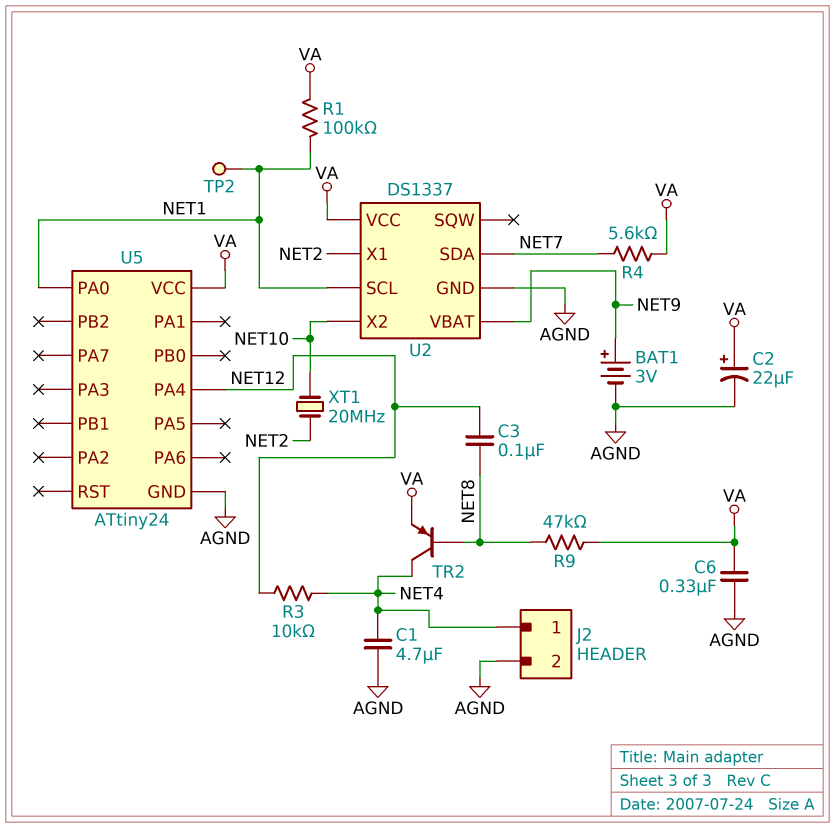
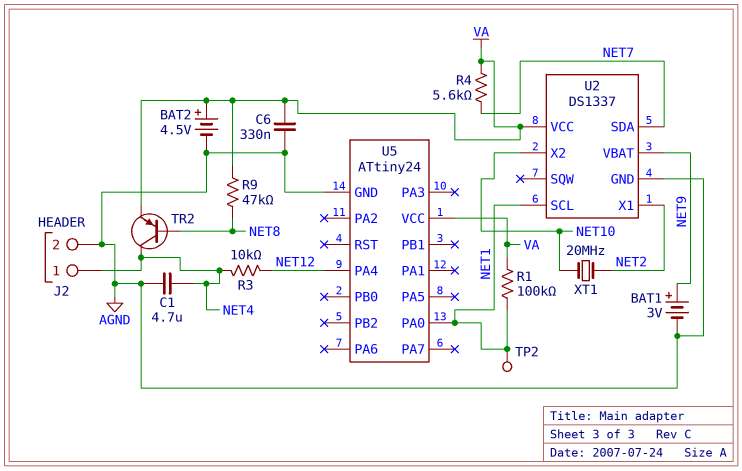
BAT2: none -> 4.5V (plus VA, minus AGND)
C2: 22uF (plus VA, minus AGND) -> none
C3: 100nF (NET8, NET12) -> none

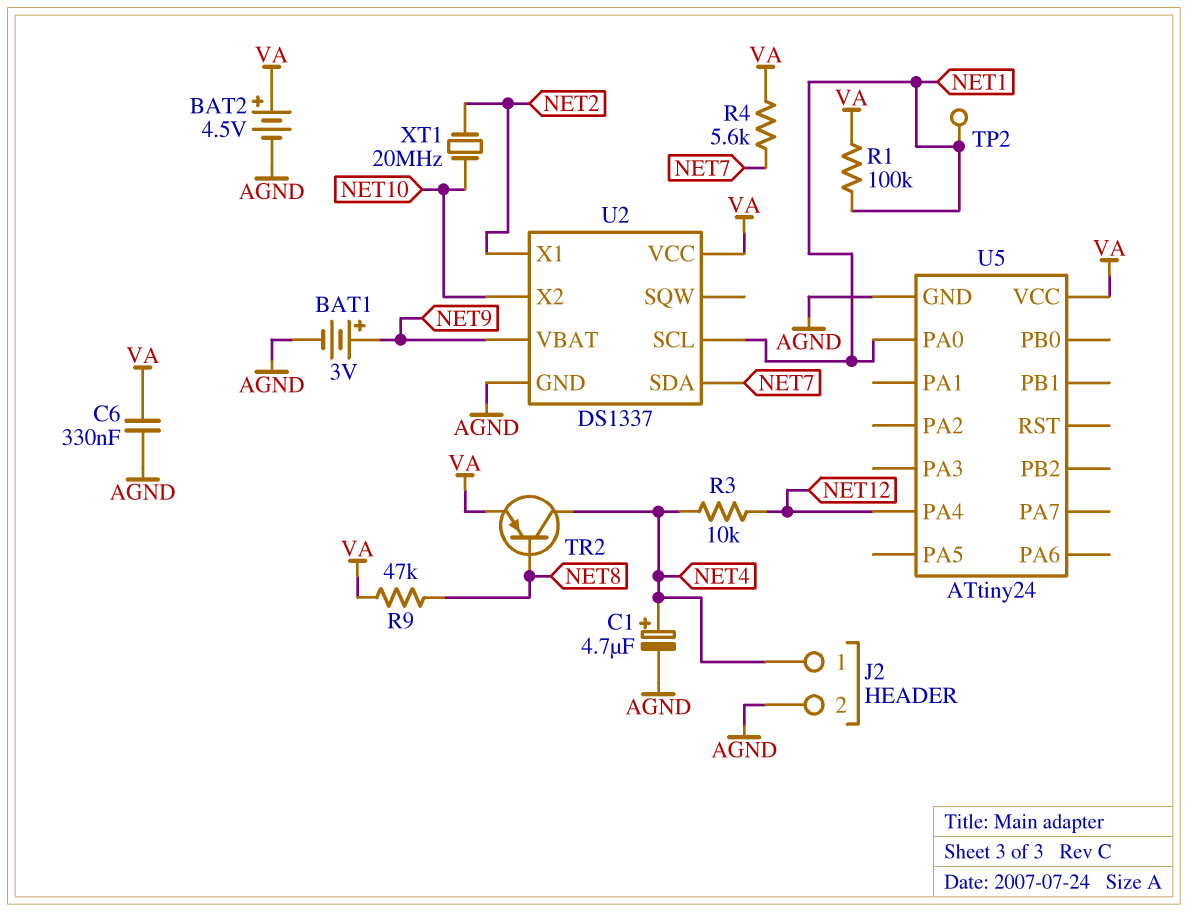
C1: 4.7uF (AGND, NET4) -> 4.7uF (plus NET4, minus AGND)

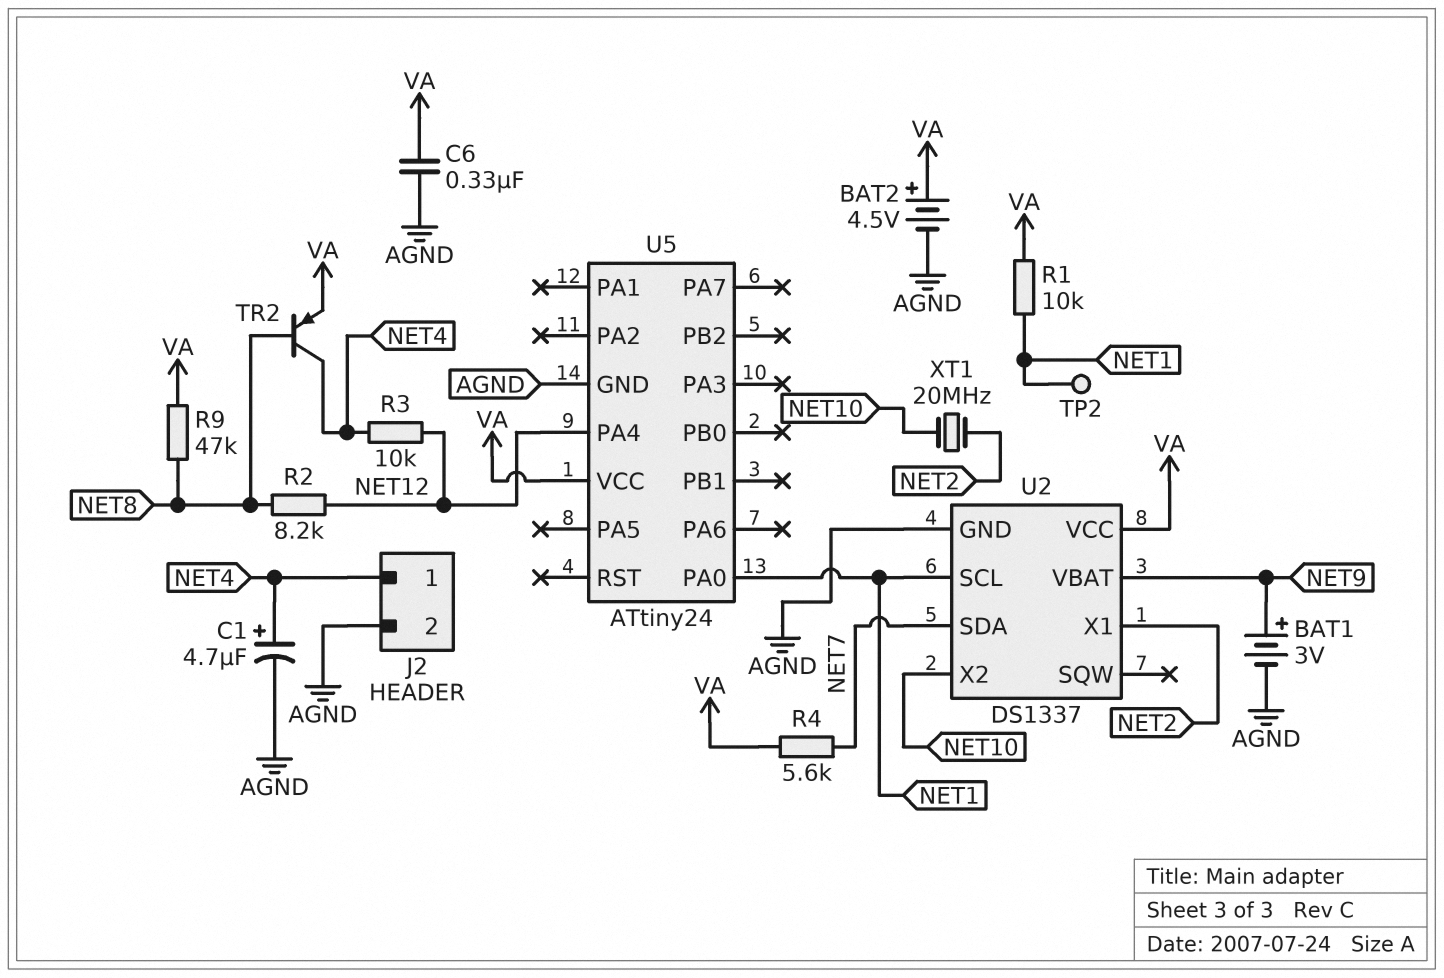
R1: 100k (NET1, VA) -> 10k (NET1, VA)
R2: none -> 8.2k (NET8, NET12)

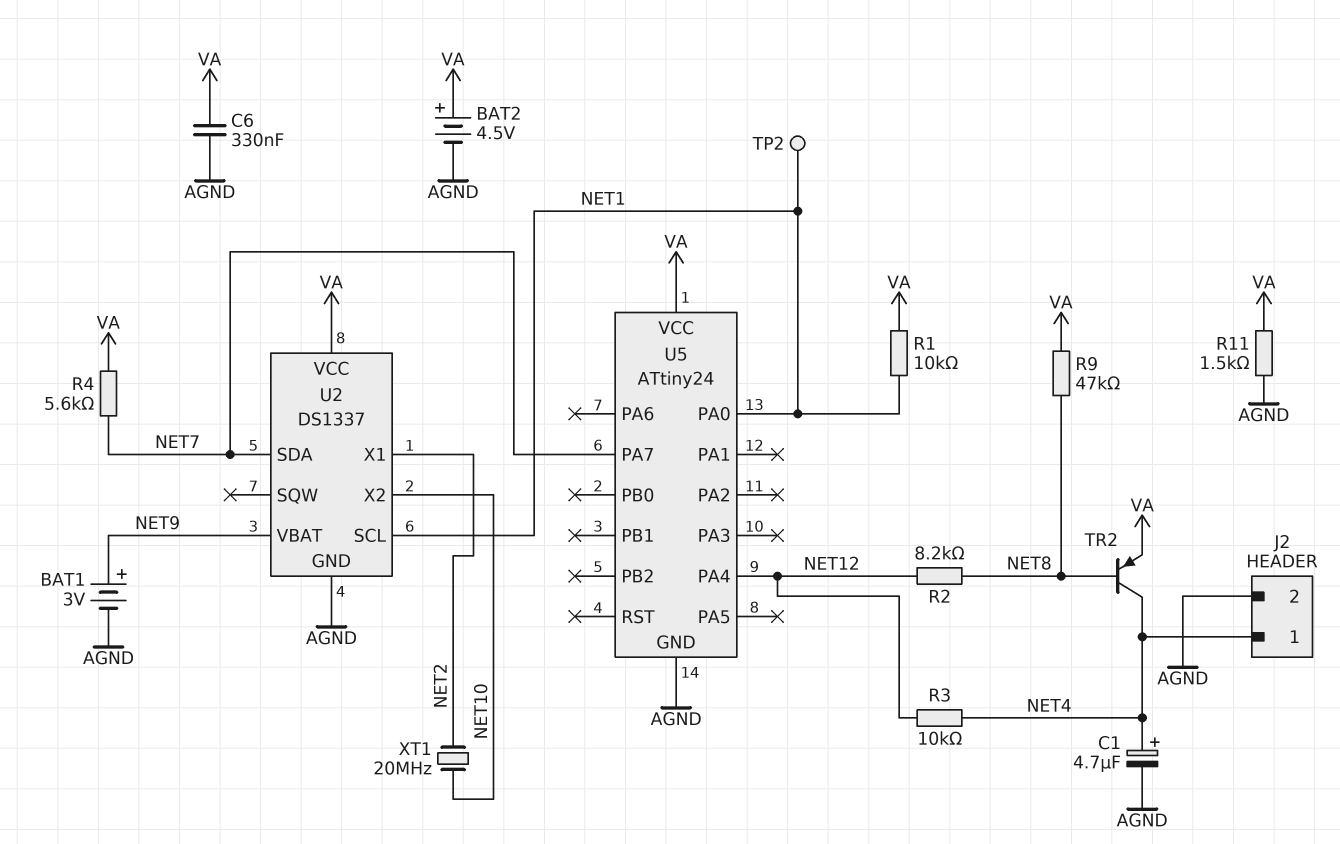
R11: none -> 1.5k (AGND, VA)
U5 pin PA7: none -> NET7

